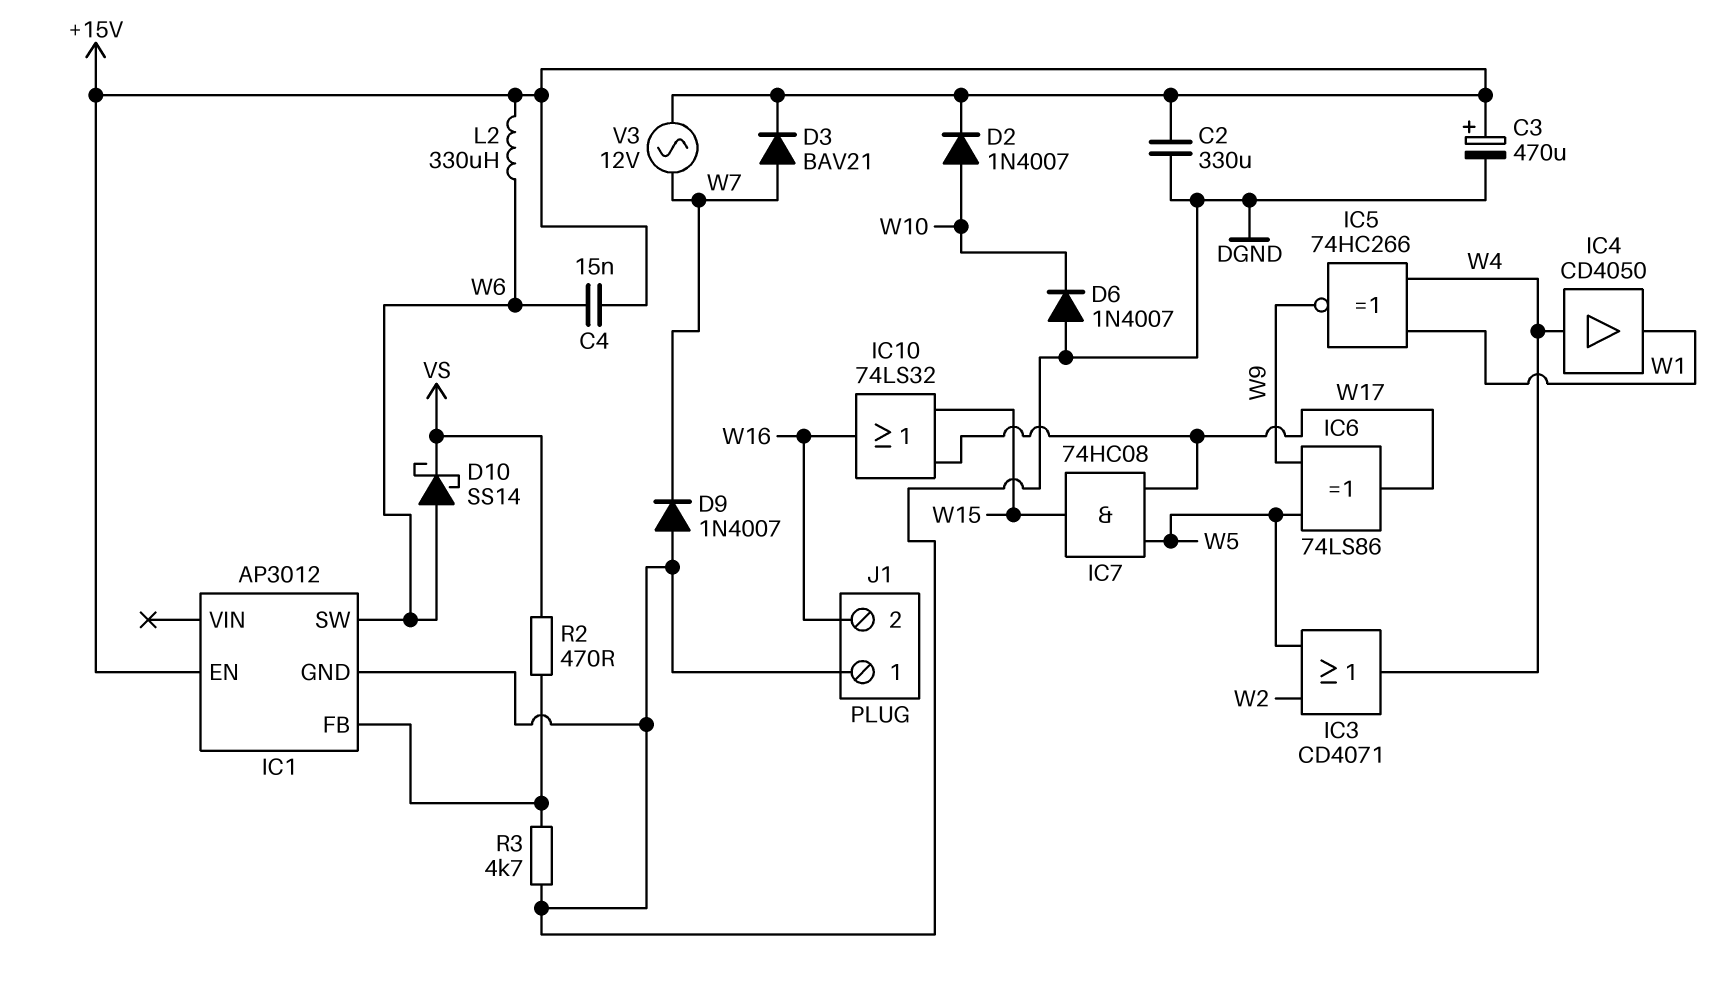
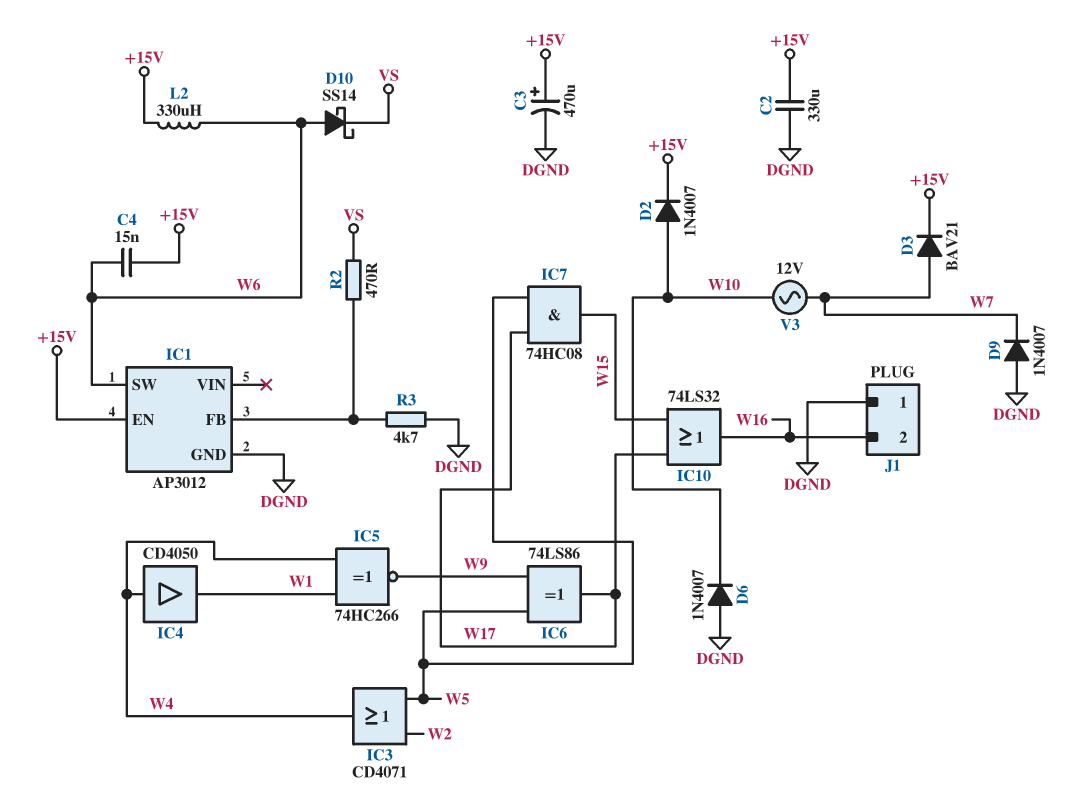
V3: AC 12V (+15V, W7) -> AC 12V (W7, W10)

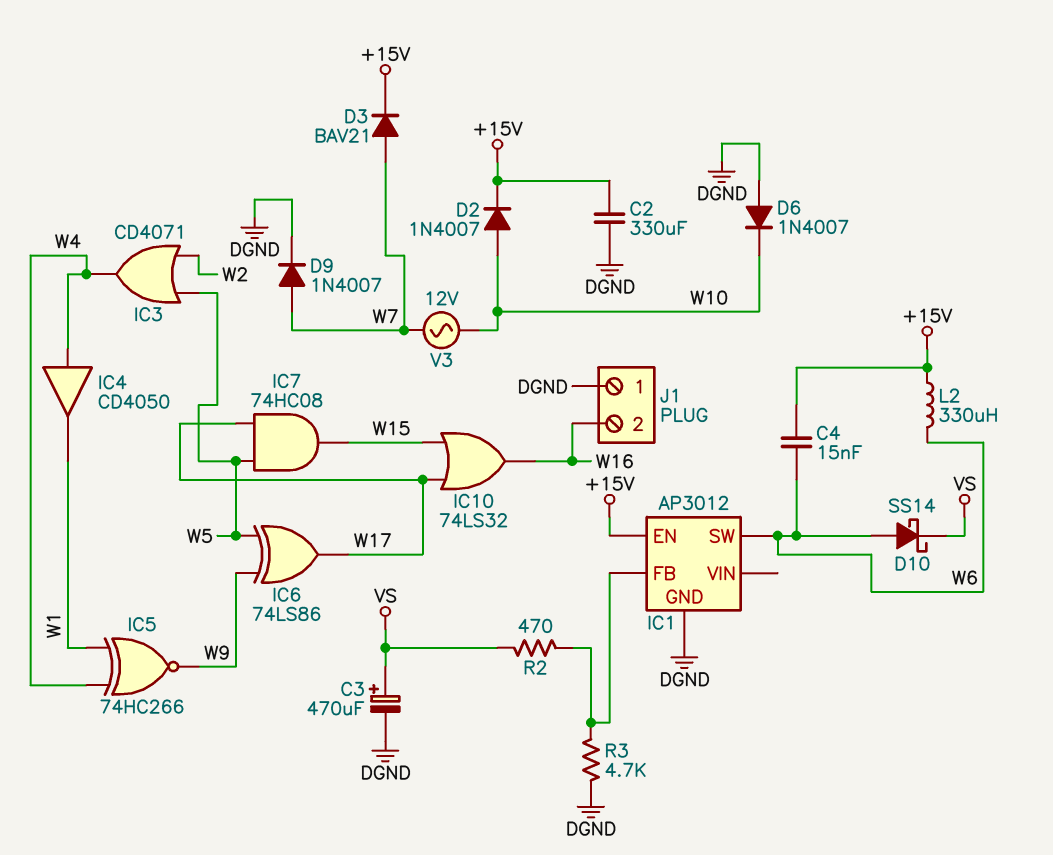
C3: 470uF (plus +15V, minus DGND) -> 470uF (plus VS, minus DGND)
D9: diode 1N4007 (A DGND, K W7) -> diode 1N4007 (A W7, K DGND)

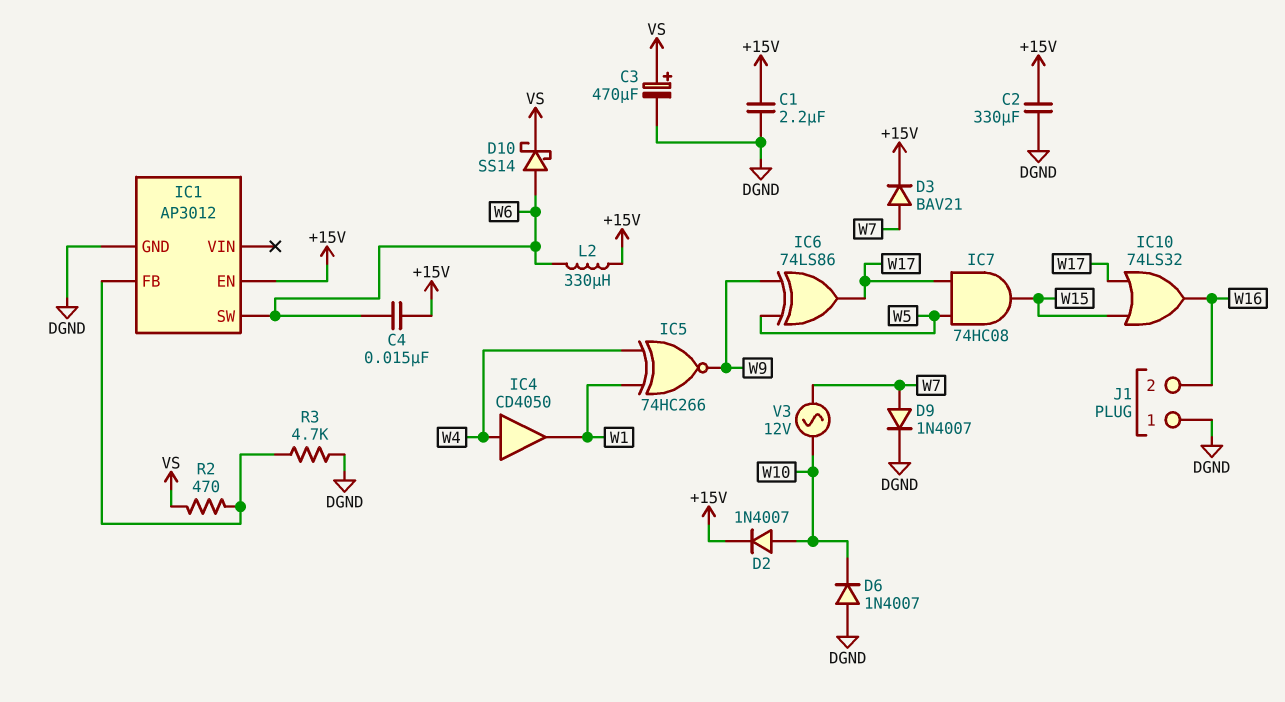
C1: none -> 2.2uF (+15V, DGND)
IC3: OR CD4071 (in W2, in W5, out W4) -> none

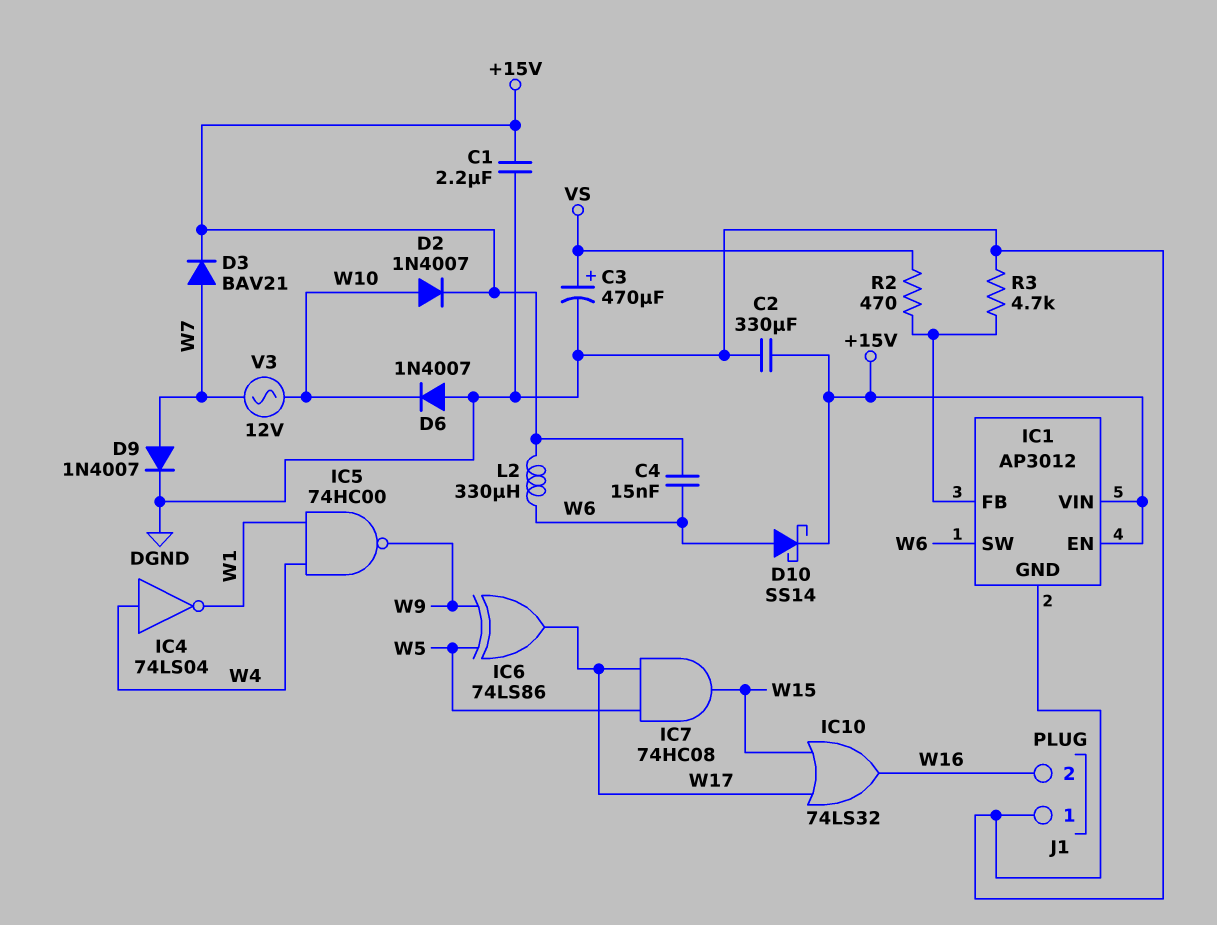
D10: schottky SS14 (A W6, K VS) -> schottky SS14 (A W6, K +15V)
IC1 pin VIN: none -> +15V
IC4: buffer CD4050 (in W4, out W1) -> NOT 74LS04 (in W4, out W1)
IC5: XNOR 74HC266 (in W1, in W4, out W9) -> NAND 74HC00 (in W1, in W4, out W9)

